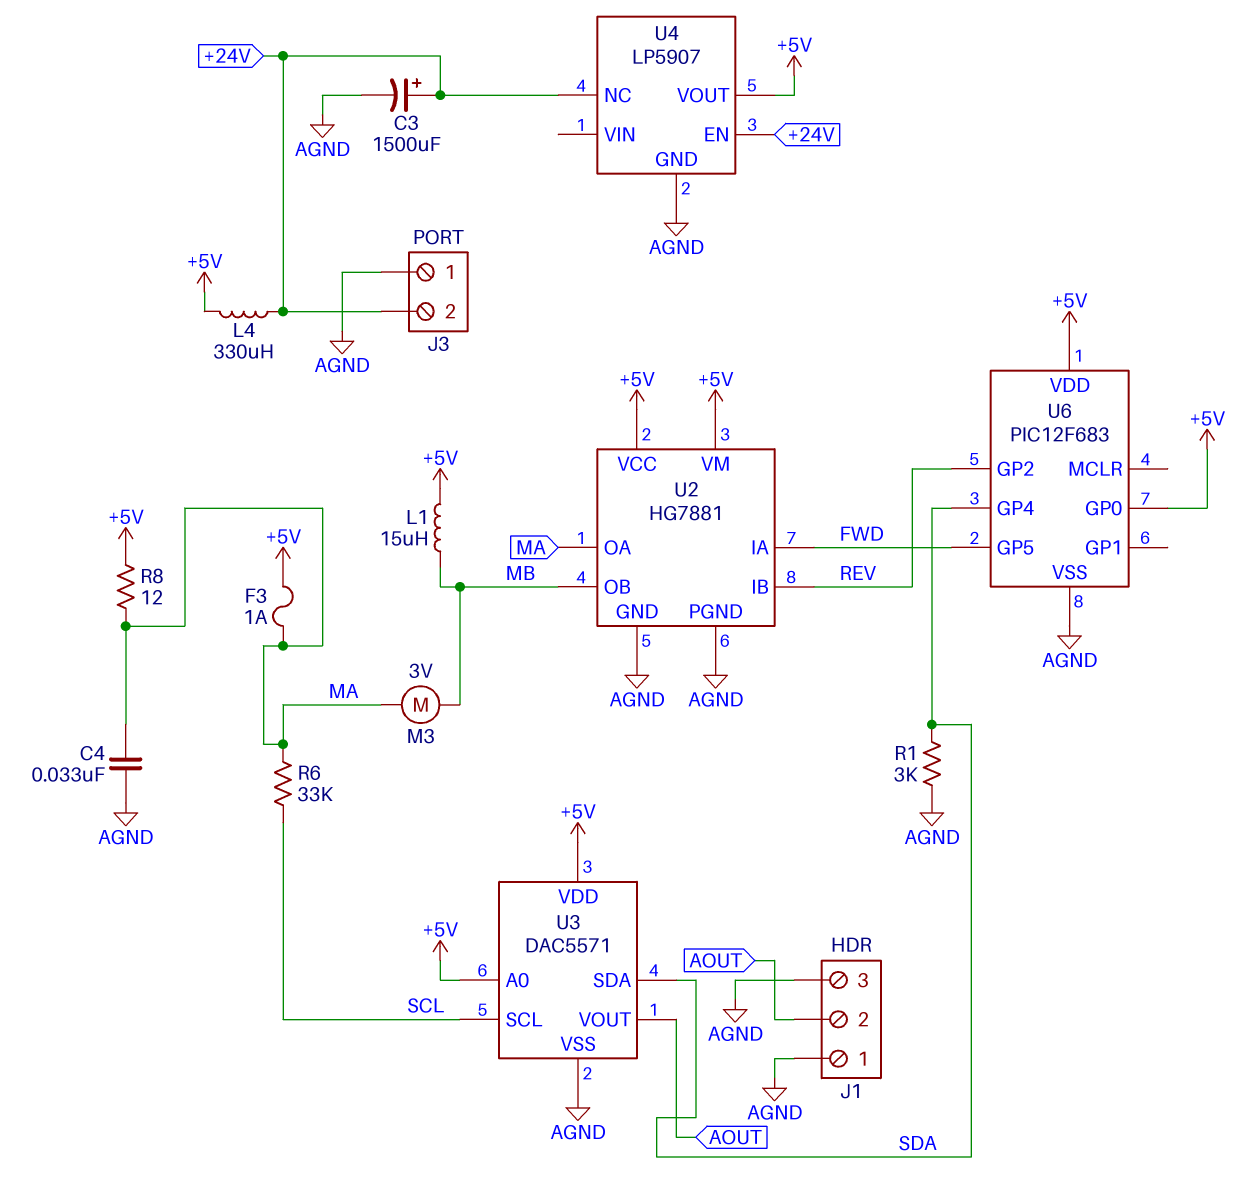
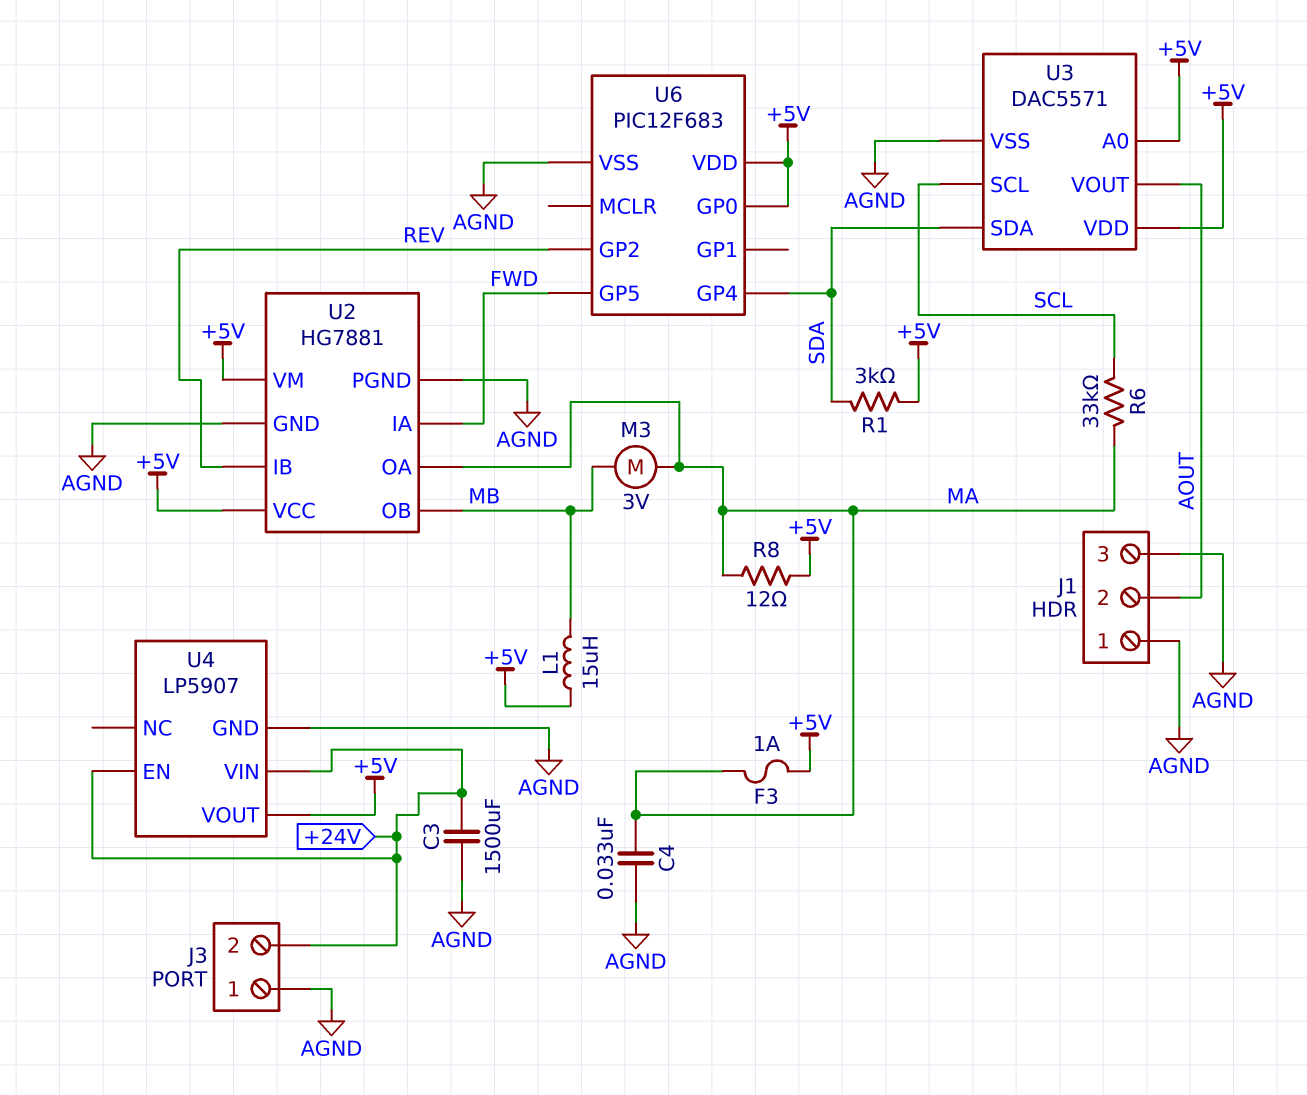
C3: 1500uF (plus +24V, minus AGND) -> 1500uF (+24V, AGND)
L4: 330uH (+5V, +24V) -> none
R1: 3k (AGND, SDA) -> 3k (+5V, SDA)
U4 pin NC: +24V -> none
U4 pin VIN: none -> +24V

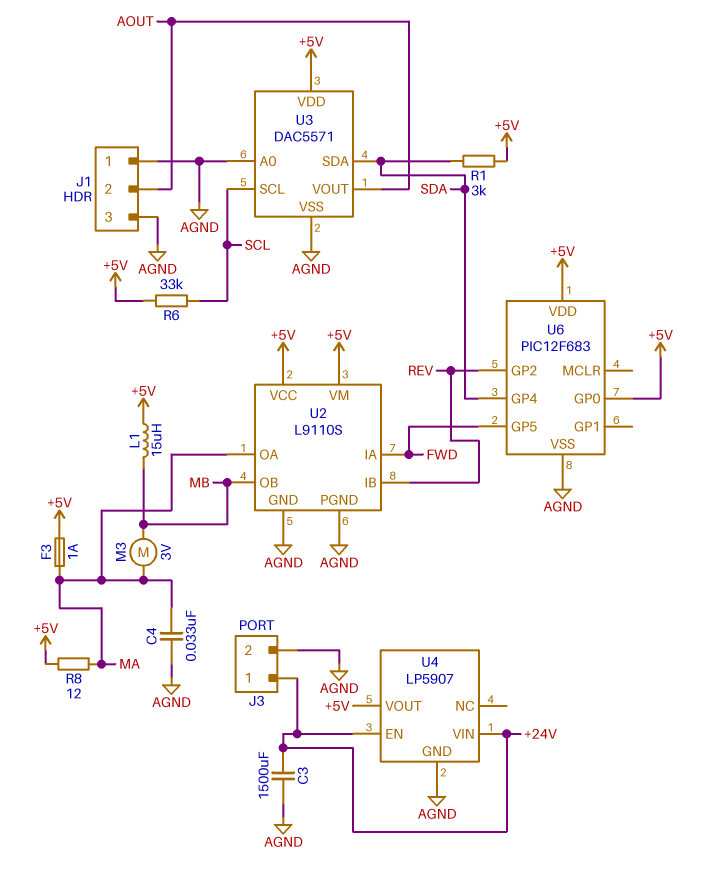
J3 pin 1: AGND -> +24V
J3 pin 2: +24V -> AGND
R6: 33k (MA, SCL) -> 33k (+5V, SCL)
U2: HG7881 -> L9110S
U3 pin A0: +5V -> AGND

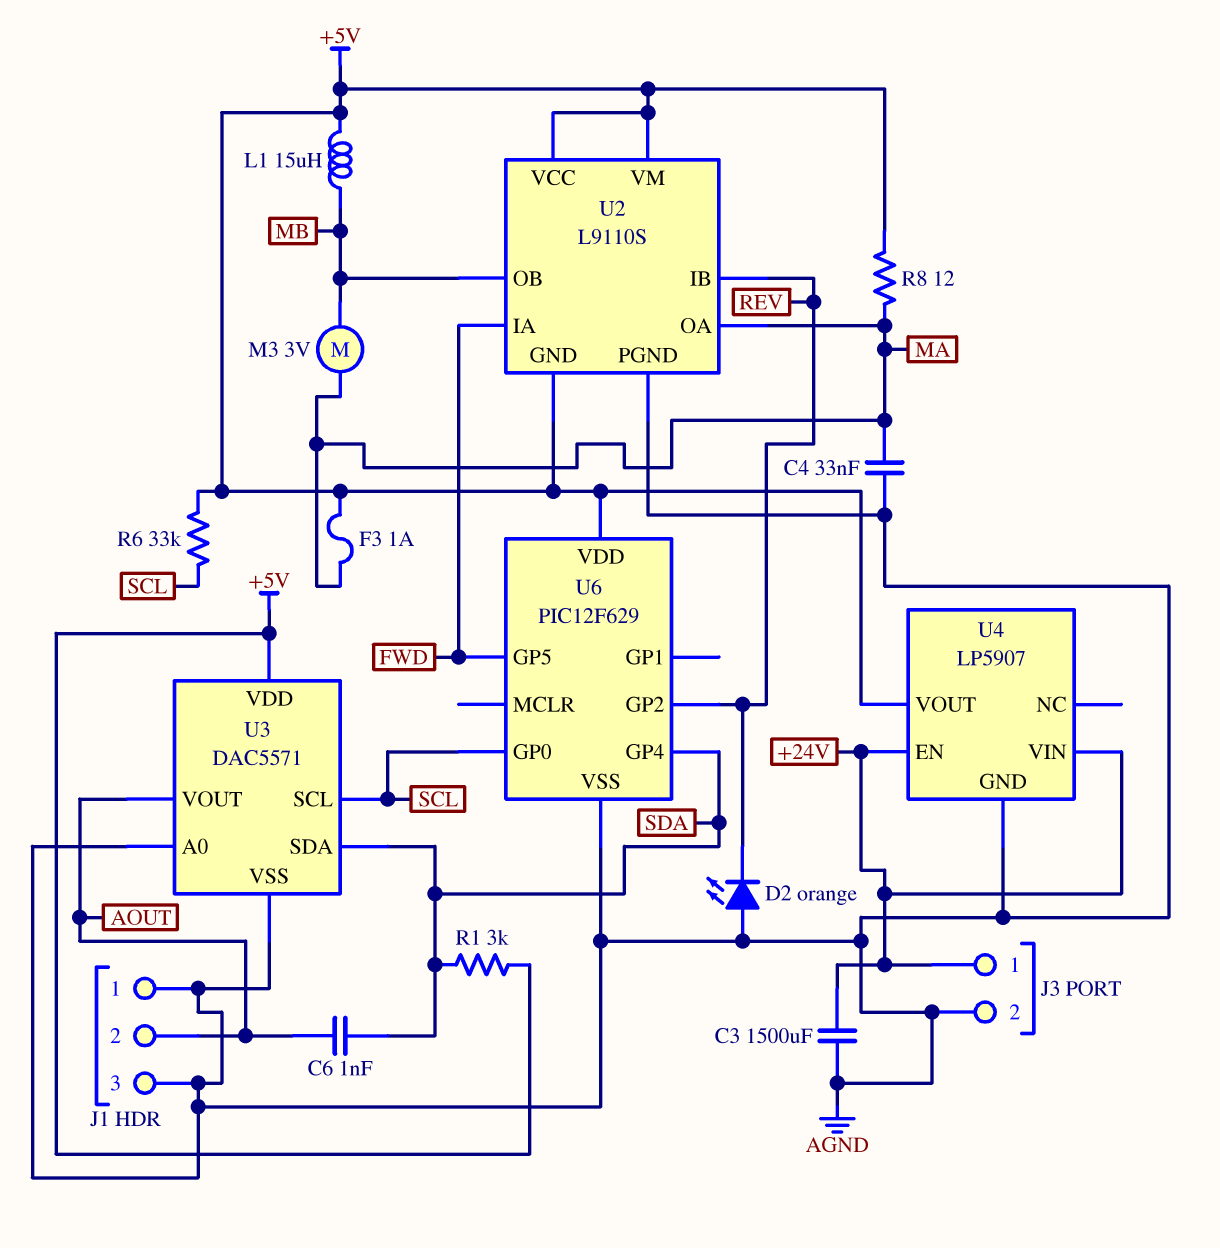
C6: none -> 1nF (AOUT, SDA)
D2: none -> LED orange (A AGND, K REV)
U2 pin GND: AGND -> +5V
U6: PIC12F683 -> PIC12F629
U6 pin GP0: +5V -> SCL

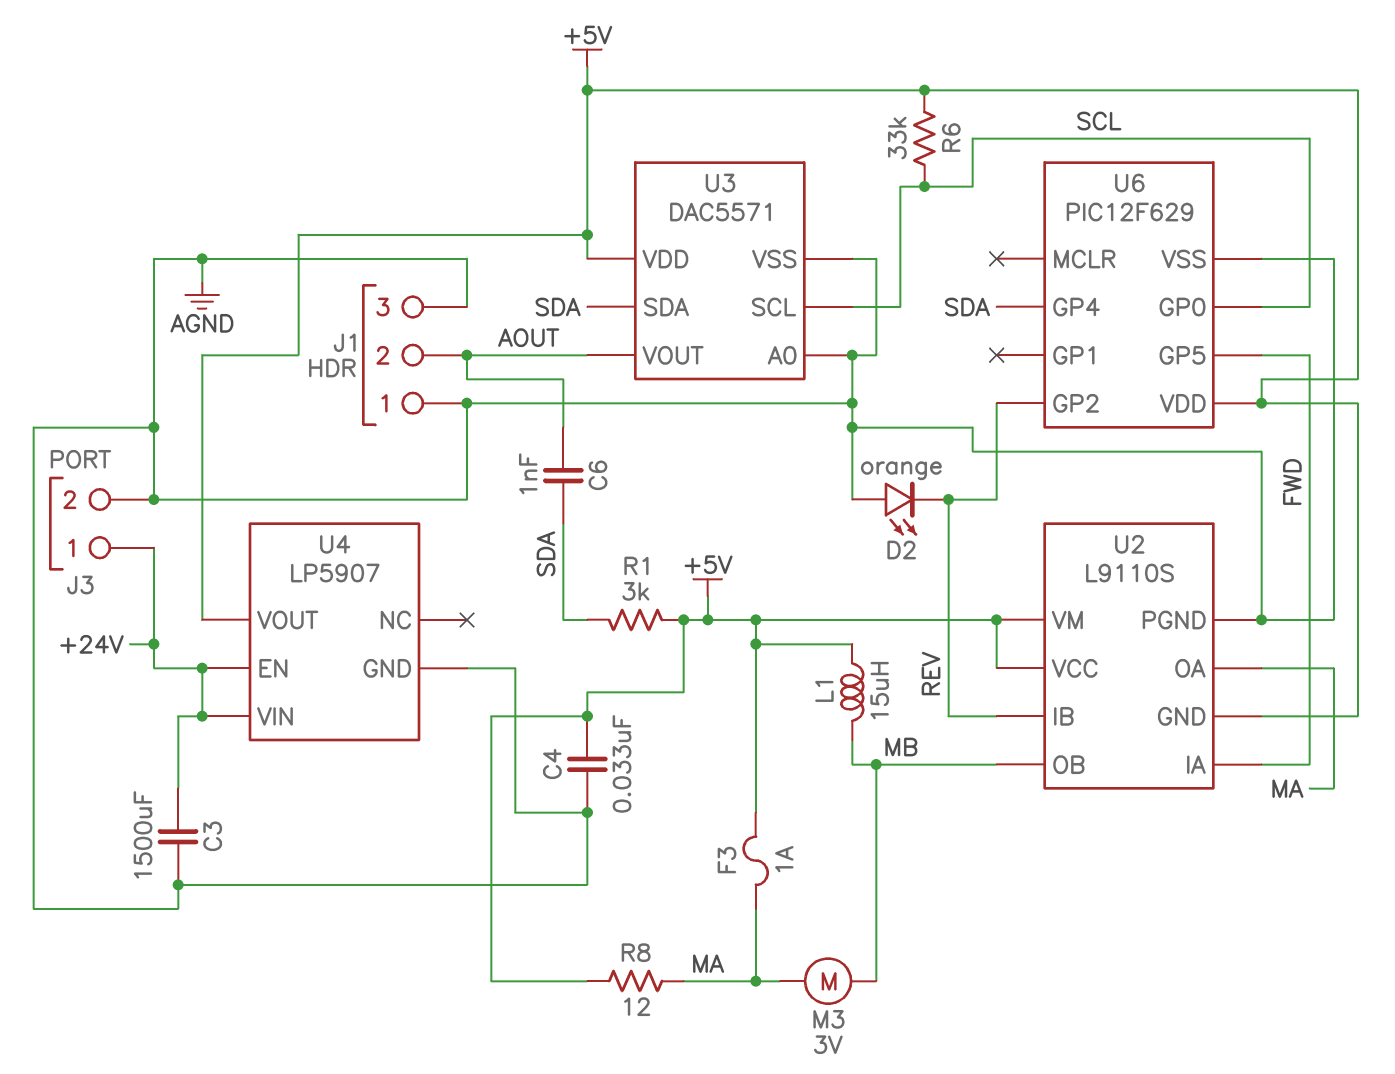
C4: 33nF (AGND, MA) -> 33nF (+5V, AGND)

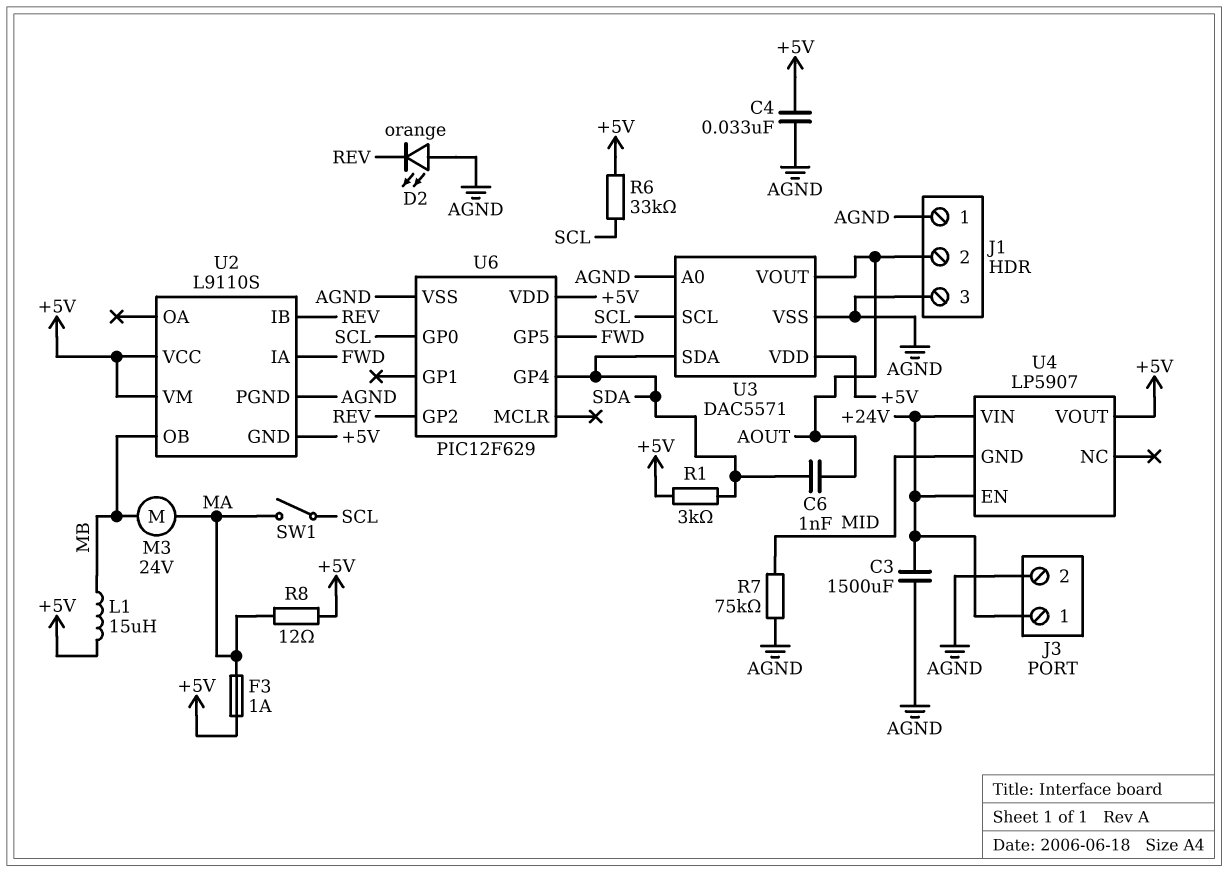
M3: motor 3V (MA, MB) -> motor 24V (MA, MB)
R7: none -> 75k (AGND, MID)
SW1: none -> switch (MA, SCL)
U2 pin OA: MA -> none
U4 pin GND: AGND -> MID

